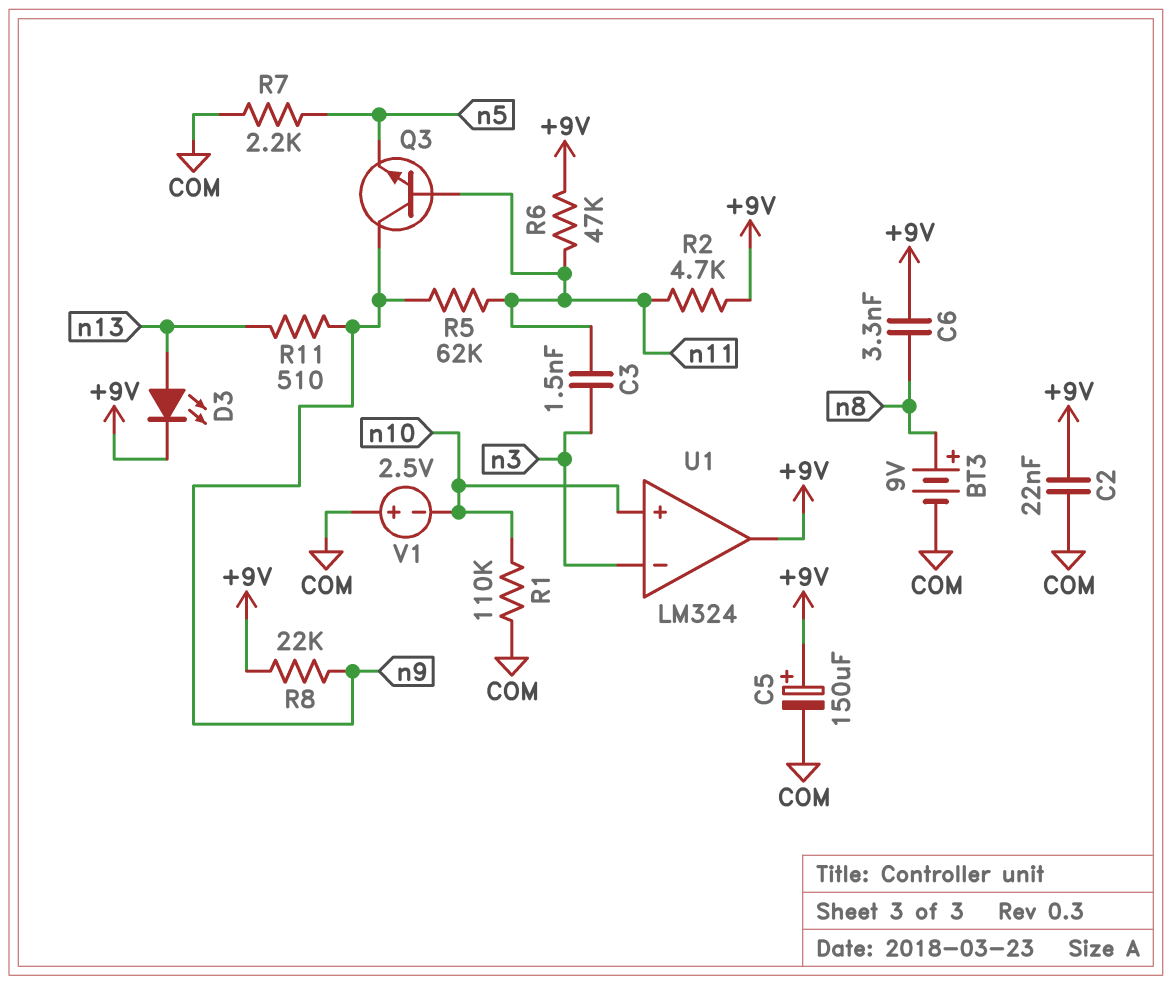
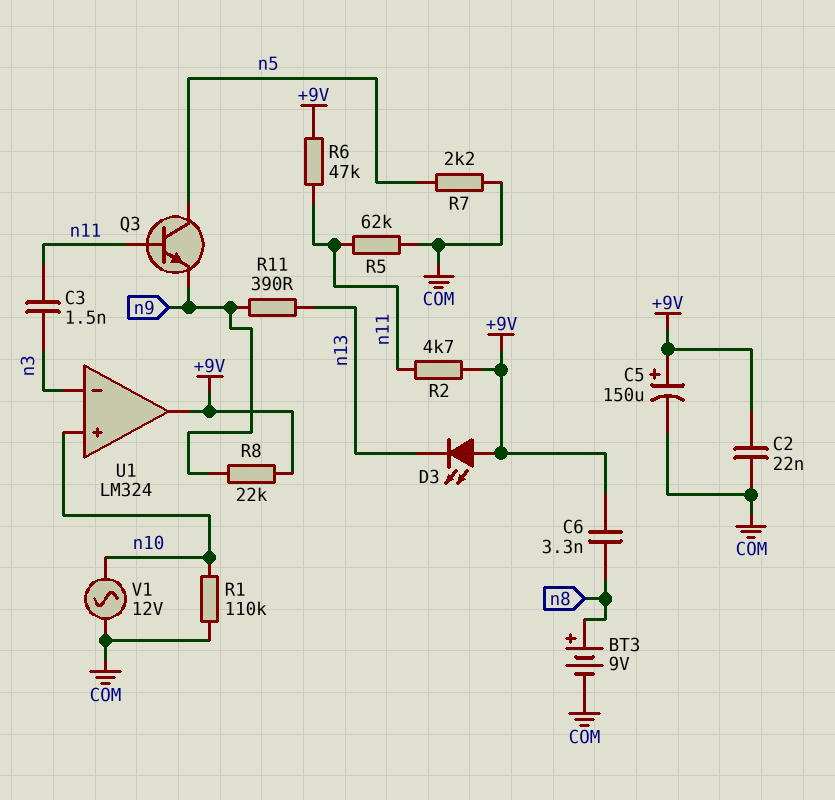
D3: LED (A n13, K +9V) -> LED (A +9V, K n13)
Q3: NPN (B n11, C n9, E n5) -> NPN (B n11, C n5, E n9)
R5: 62k (n9, n11) -> 62k (COM, n11)
R11: 510 (n9, n13) -> 390 (n9, n13)
V1: 2.5V (plus COM, minus n10) -> AC 12V (COM, n10)

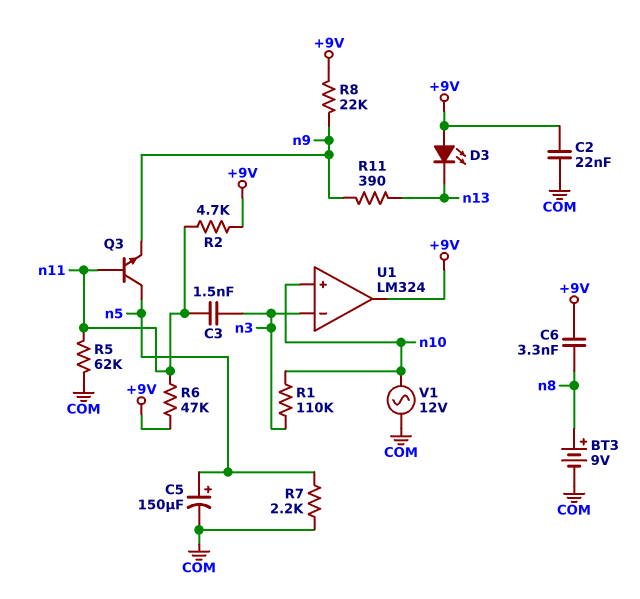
C5: 150uF (plus +9V, minus COM) -> 150uF (plus n5, minus COM)
R1: 110k (COM, n10) -> 110k (n3, n10)

